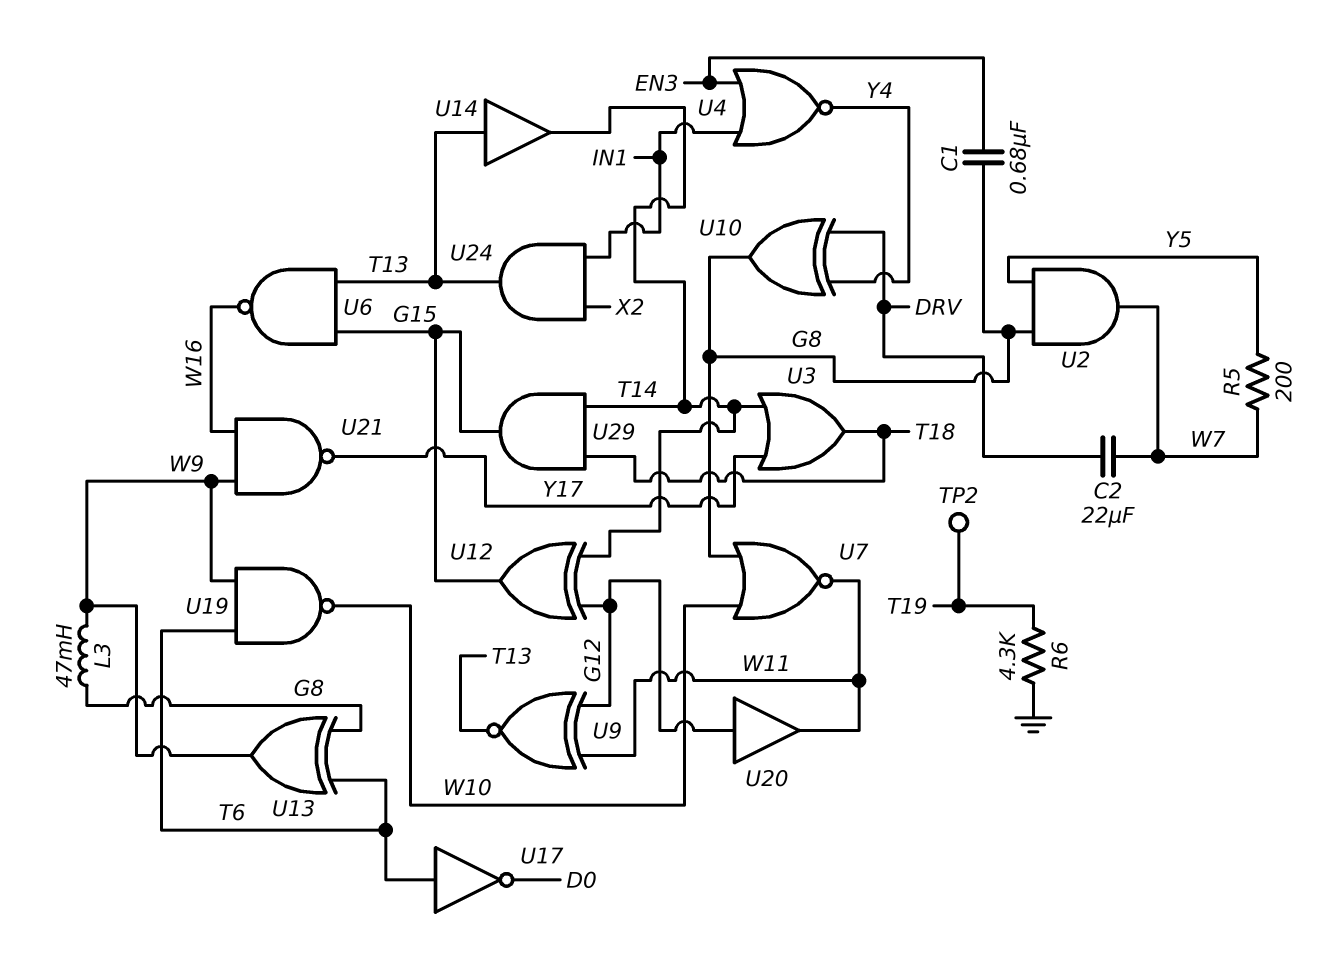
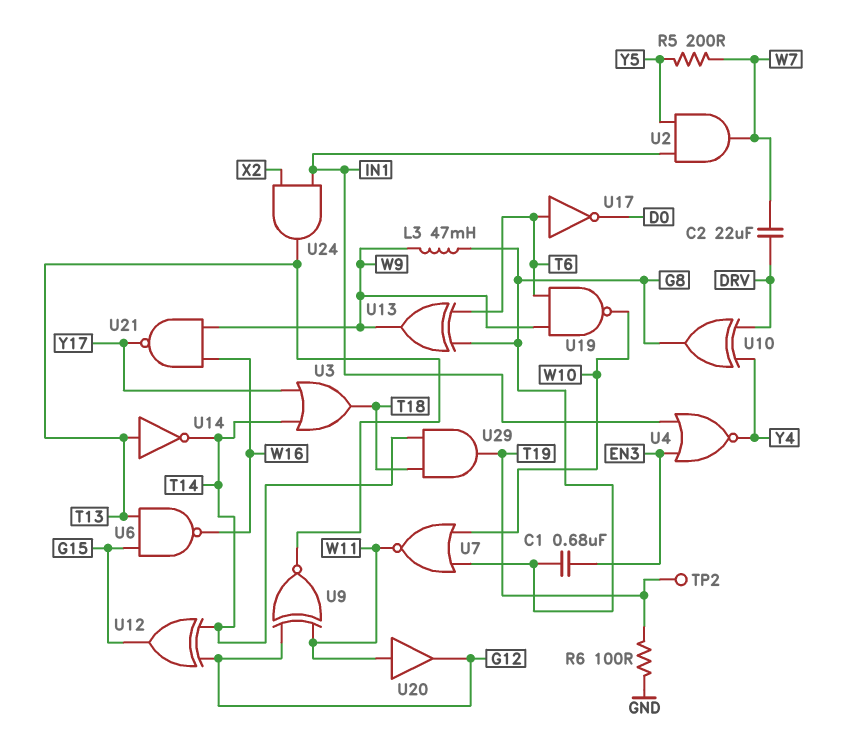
R6: 4.3k (GND, T19) -> 100 (GND, T19)
U2: AND (in G8, in Y5, out W7) -> AND (in IN1, in Y5, out W7)
U14: buffer (in T13, out T14) -> NOT (in T13, out T14)
U20: buffer (in G12, out W11) -> buffer (in W11, out G12)
U29: AND (in T14, in T18, out G15) -> AND (in T14, in T18, out T19)

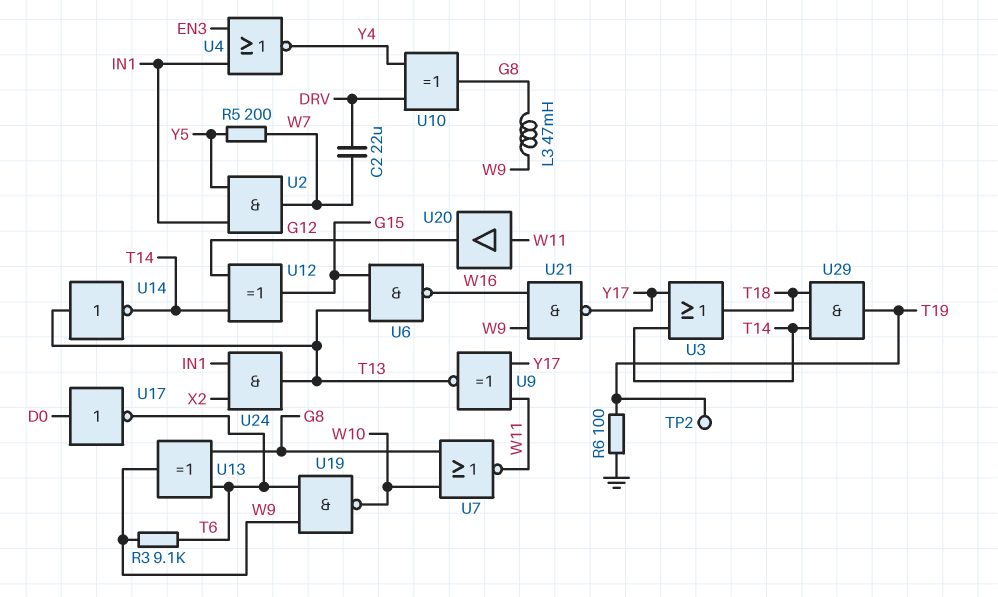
C1: 680nF (EN3, G8) -> none
R3: none -> 9.1k (T6, W9)
U9: XNOR (in G12, in W11, out T13) -> XNOR (in W11, in Y17, out T13)
U17: NOT (in T6, out D0) -> NOT (in D0, out T6)

